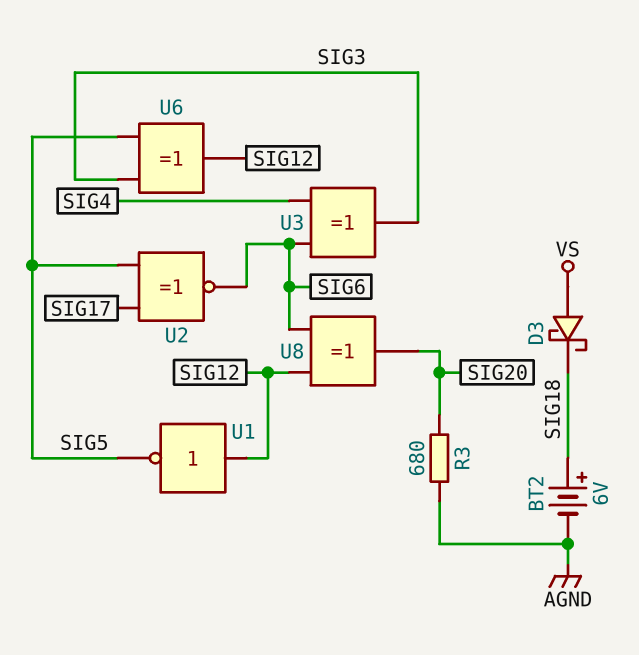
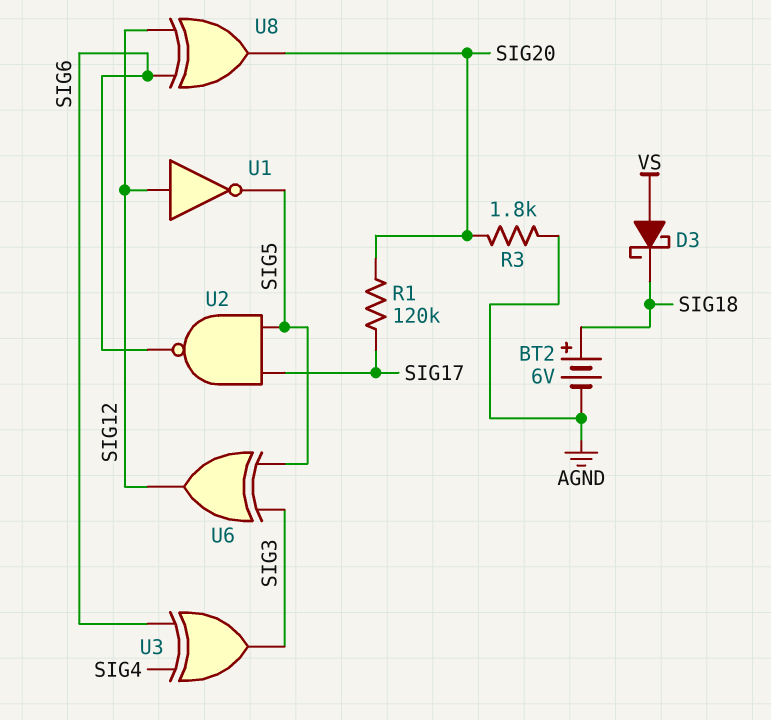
R1: none -> 120k (SIG17, SIG20)
R3: 680 (AGND, SIG20) -> 1.8k (AGND, SIG20)
U2: XNOR (in SIG5, in SIG17, out SIG6) -> NAND (in SIG5, in SIG17, out SIG6)

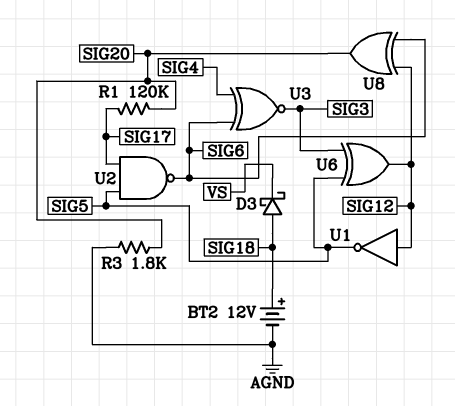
BT2: 6V (plus SIG18, minus AGND) -> 12V (plus SIG18, minus AGND)
D3: schottky (A VS, K SIG18) -> schottky (A SIG18, K VS)
U3: XOR (in SIG4, in SIG6, out SIG3) -> XNOR (in SIG4, in SIG6, out SIG3)

